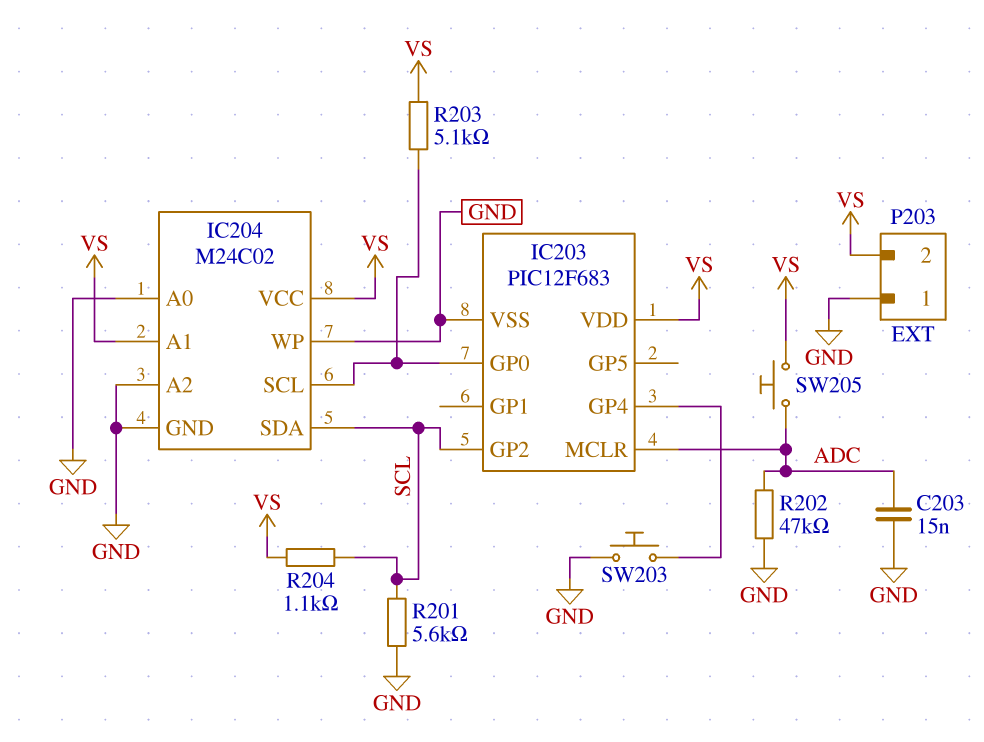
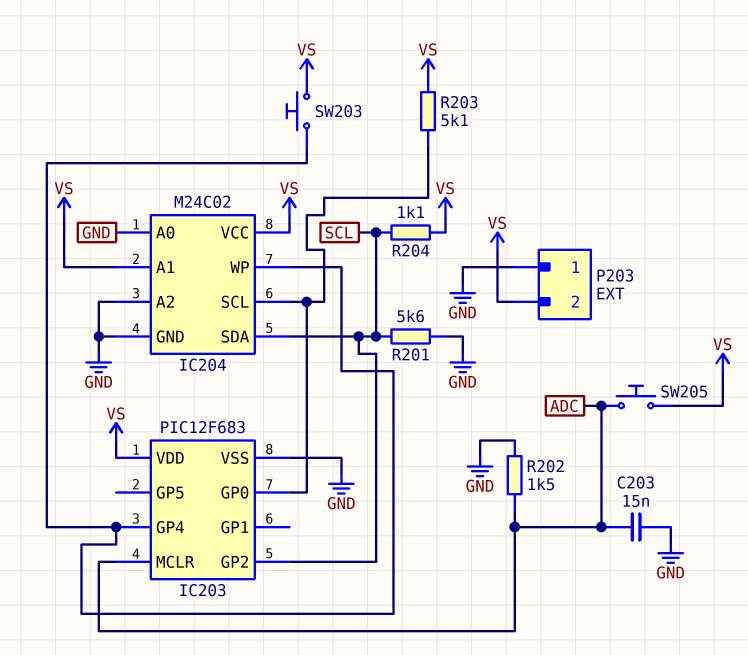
IC204 pin WP: GND -> IC203/GP4
R202: 47k (ADC, GND) -> 1.5k (ADC, GND)
SW203: button (GND, IC203/GP4) -> button (IC203/GP4, VS)

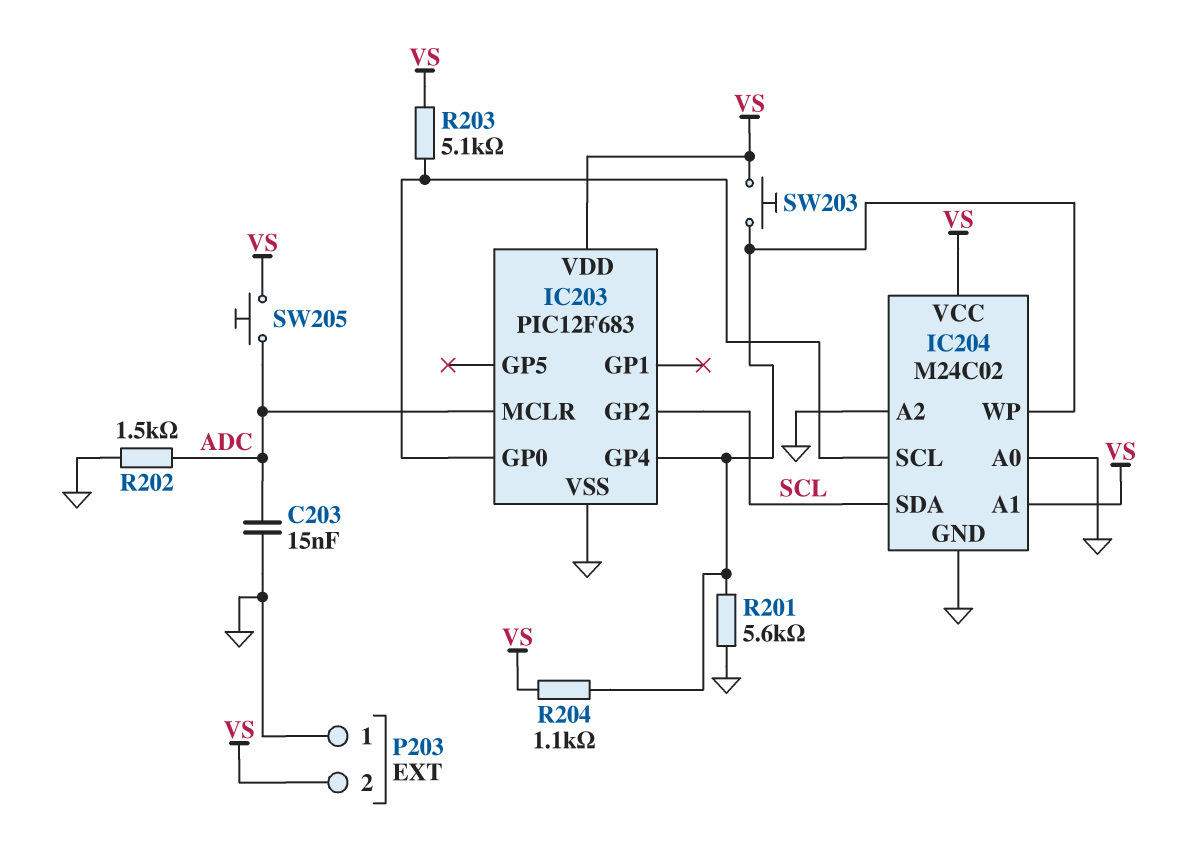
R201: 5.6k (GND, SCL) -> 5.6k (GND, IC203/GP4)
R204: 1.1k (SCL, VS) -> 1.1k (IC203/GP4, VS)

